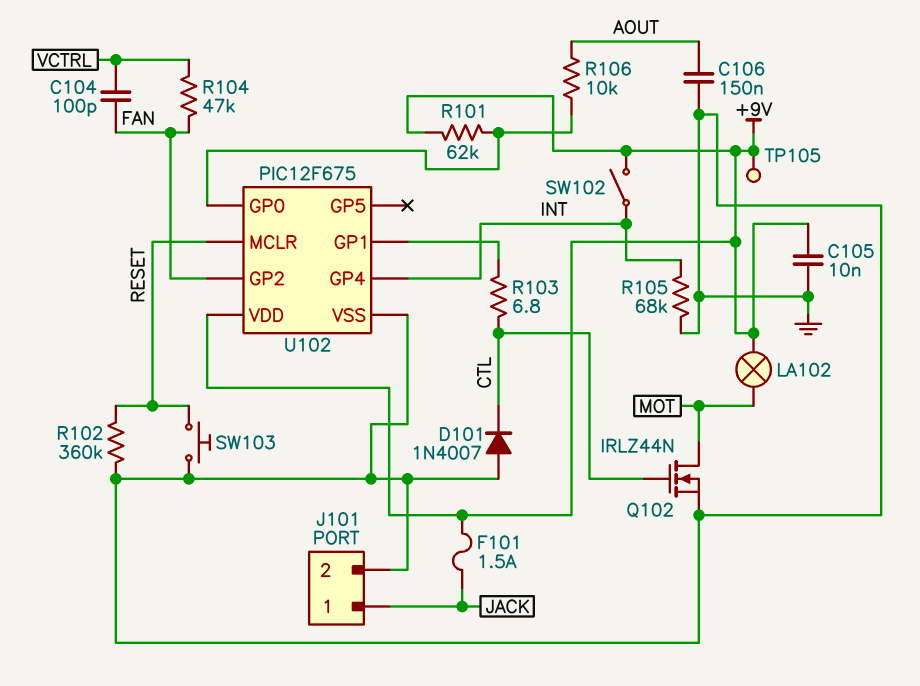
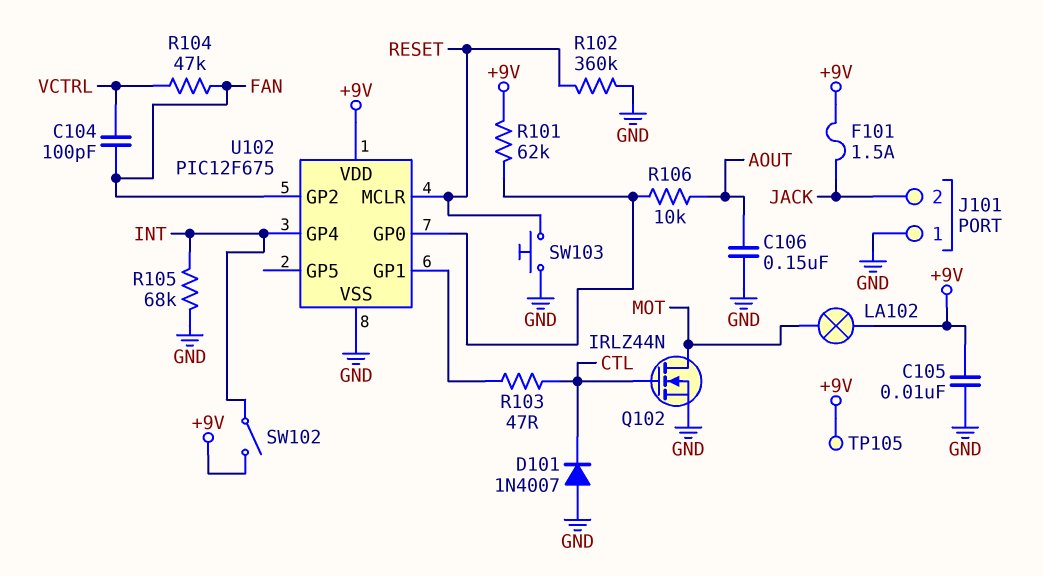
J101 pin 1: JACK -> GND
J101 pin 2: GND -> JACK
R103: 6.8 (CTL, U102/GP1) -> 47 (CTL, U102/GP1)

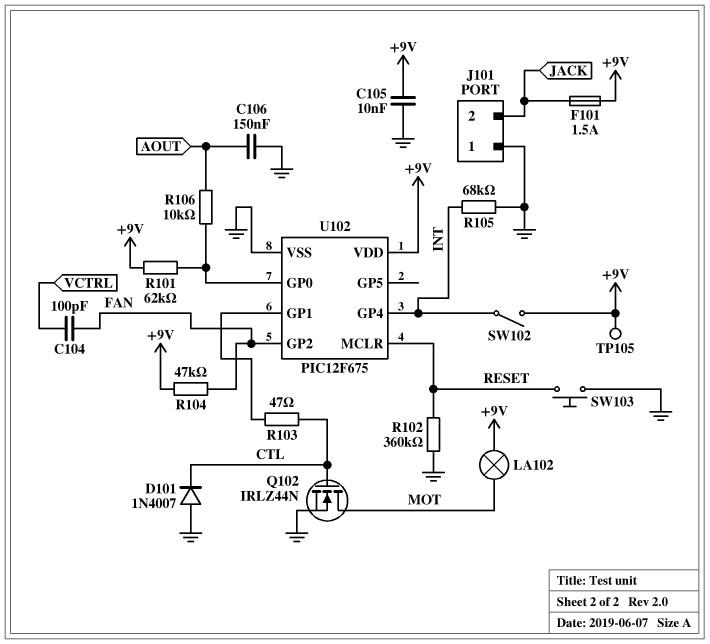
R104: 47k (FAN, VCTRL) -> 47k (+9V, FAN)

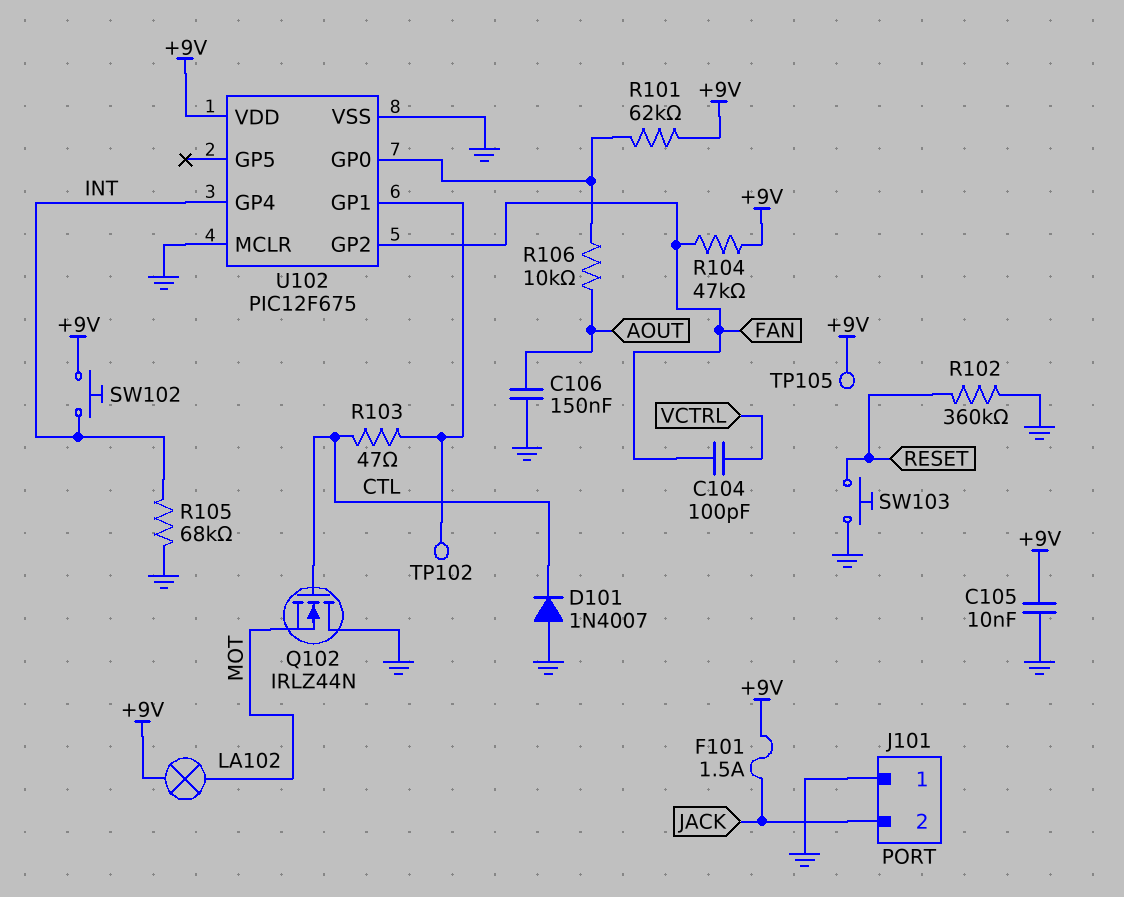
Q102: NMOS IRLZ44N (G CTL, D MOT, S GND) -> NMOS IRLZ44N (G CTL, D GND, S MOT)
SW102: switch (+9V, INT) -> button (+9V, INT)
TP102: none -> test point (U102/GP1)
U102 pin MCLR: RESET -> GND

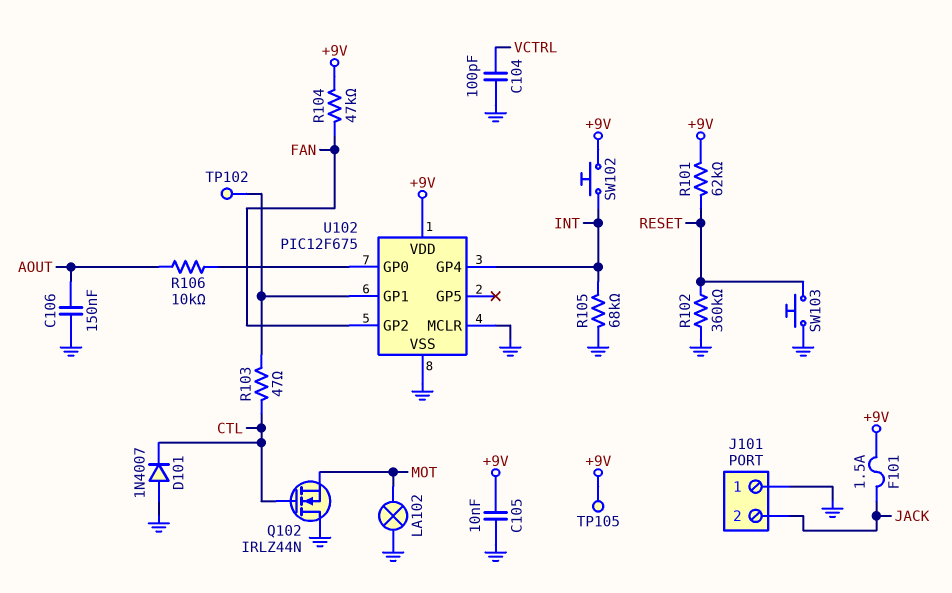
C104: 100pF (FAN, VCTRL) -> 100pF (GND, VCTRL)
LA102: lamp (+9V, MOT) -> lamp (GND, MOT)
R101: 62k (+9V, U102/GP0) -> 62k (+9V, RESET)

